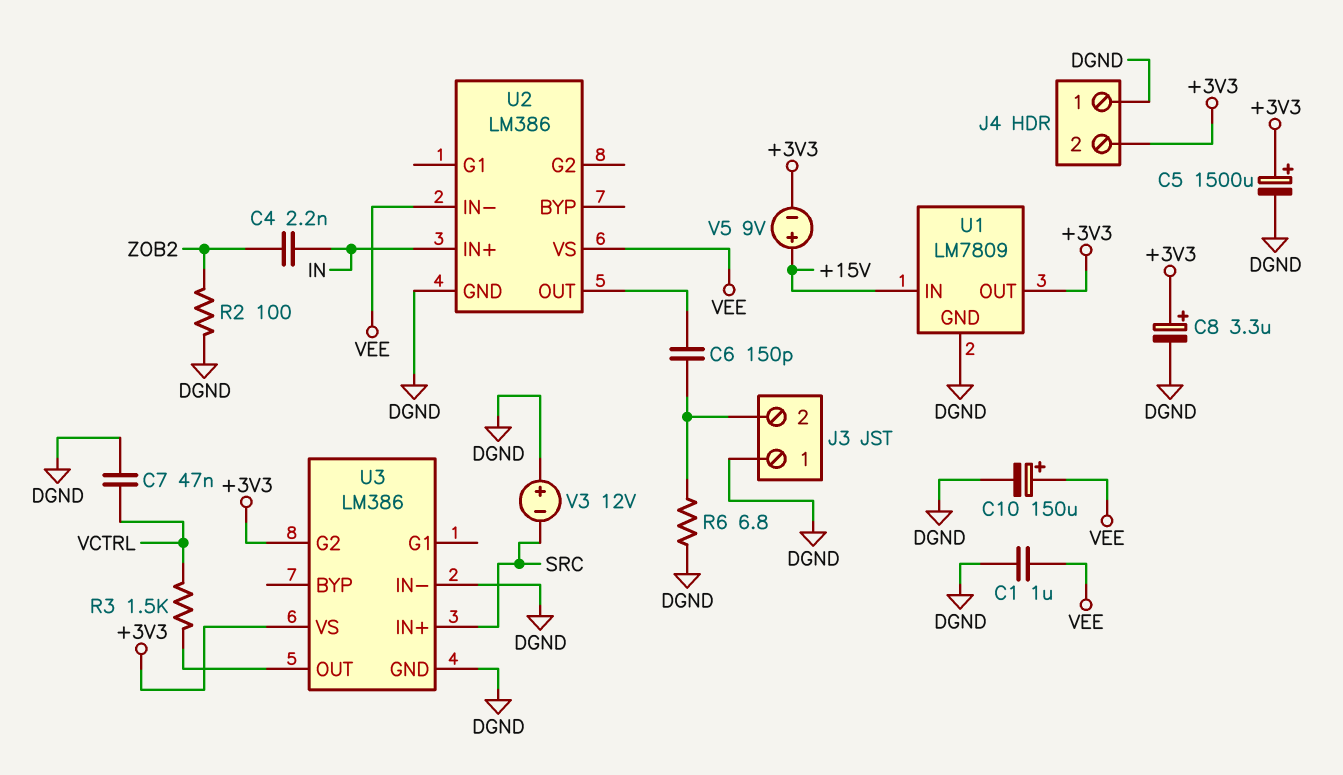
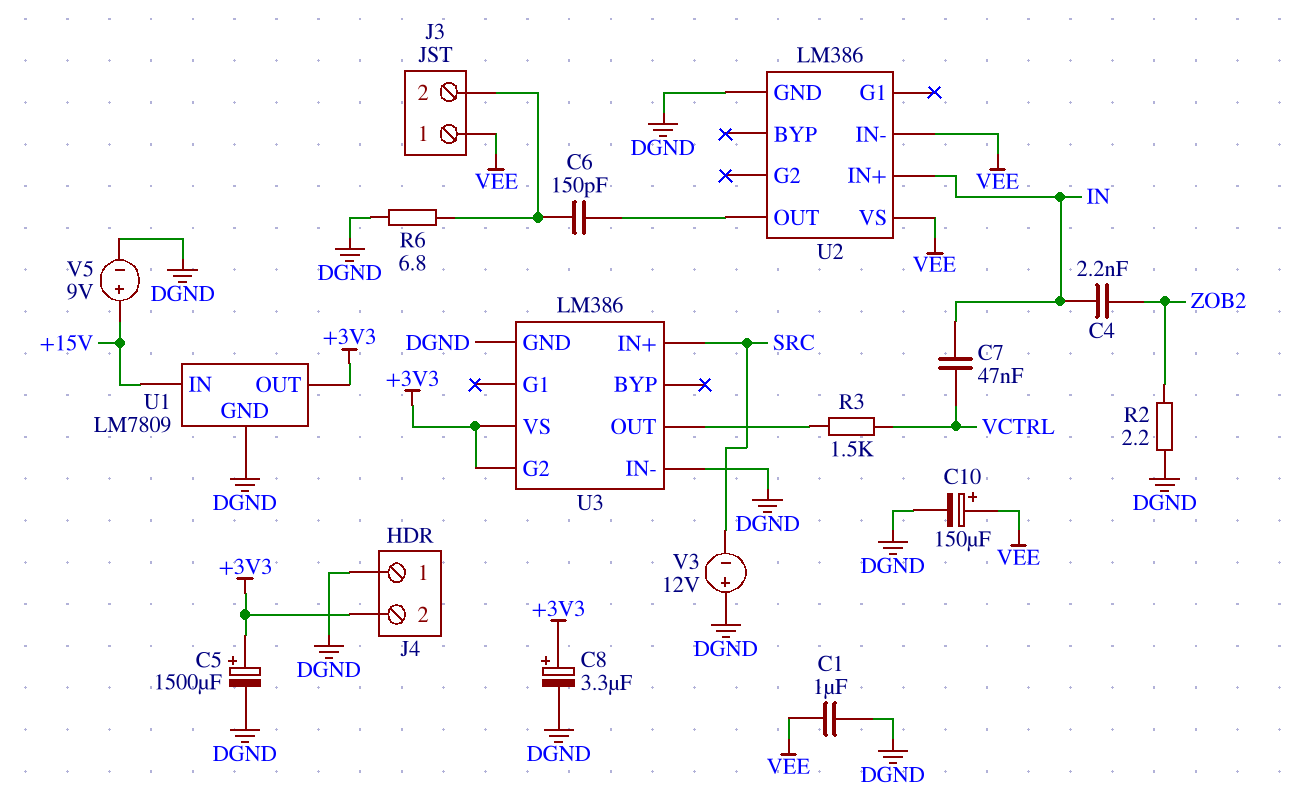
C7: 47nF (DGND, VCTRL) -> 47nF (IN, VCTRL)
J3 pin 1: DGND -> VEE
R2: 100 (DGND, ZOB2) -> 2.2 (DGND, ZOB2)
V5: 9V (plus +15V, minus +3V3) -> 9V (plus +15V, minus DGND)

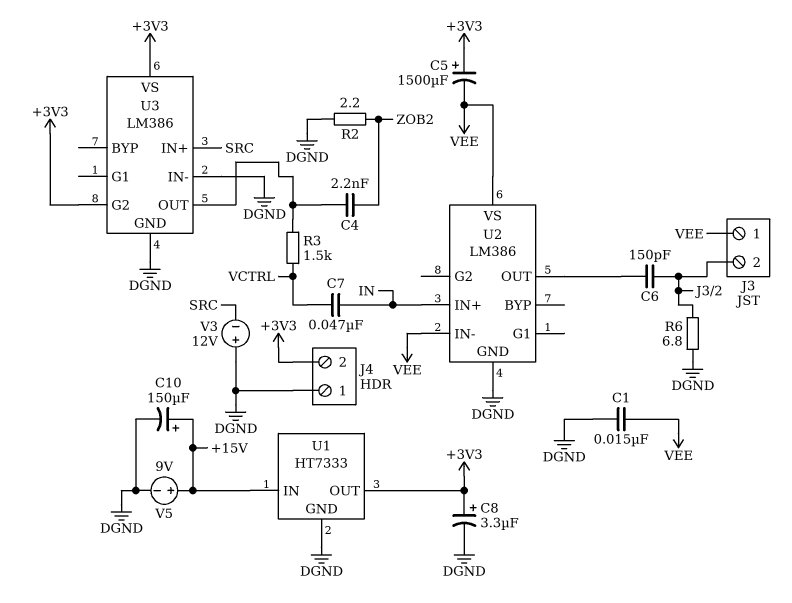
C1: 1uF (DGND, VEE) -> 15nF (DGND, VEE)
C4: 2.2nF (IN, ZOB2) -> 2.2nF (U3/OUT, ZOB2)
C5: 1500uF (plus +3V3, minus DGND) -> 1500uF (plus +3V3, minus VEE)
C10: 150uF (plus VEE, minus DGND) -> 150uF (plus +15V, minus DGND)
U1: LM7809 -> HT7333

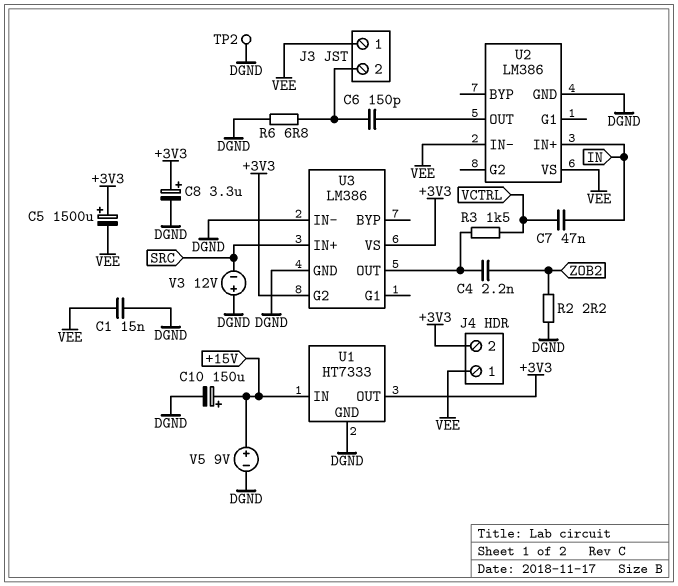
J4 pin 1: DGND -> VEE
TP2: none -> test point (DGND)

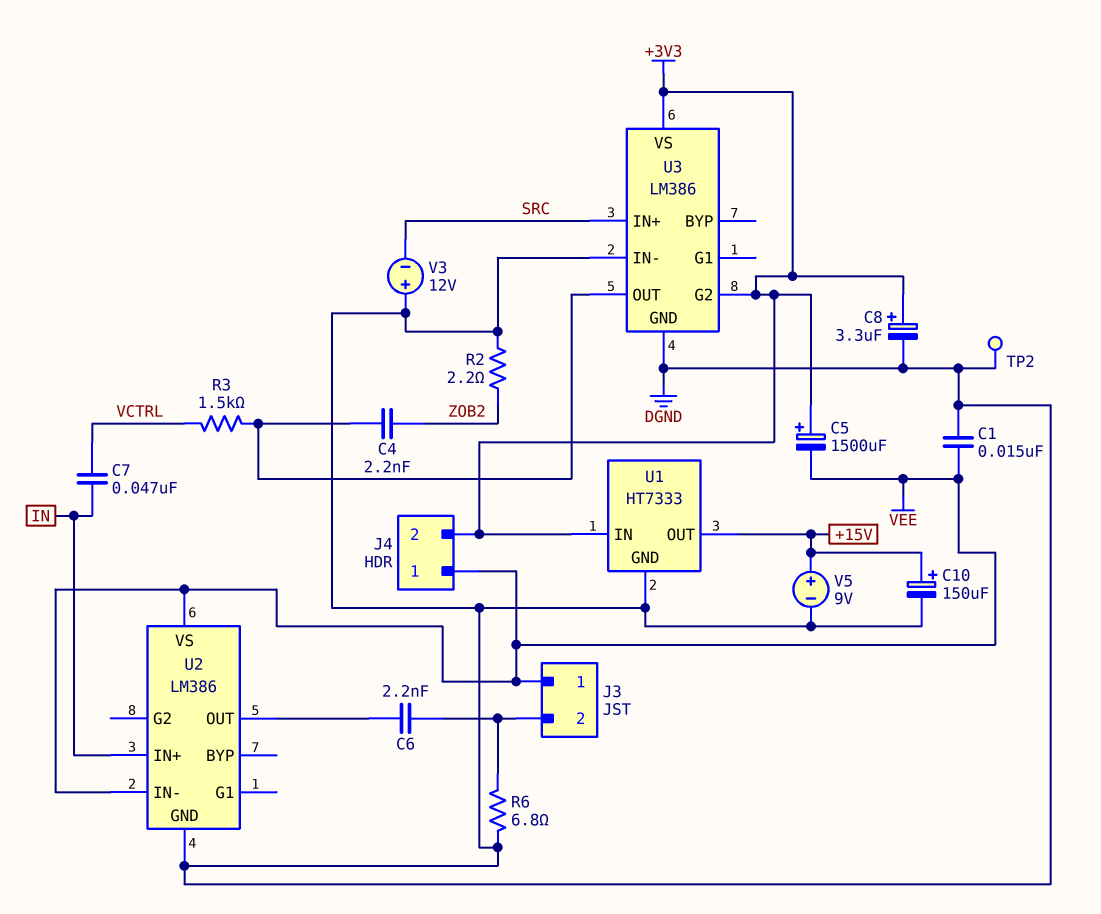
C6: 150pF (J3/2, U2/OUT) -> 2.2nF (J3/2, U2/OUT)
U1 pin IN: +15V -> +3V3
U1 pin OUT: +3V3 -> +15V

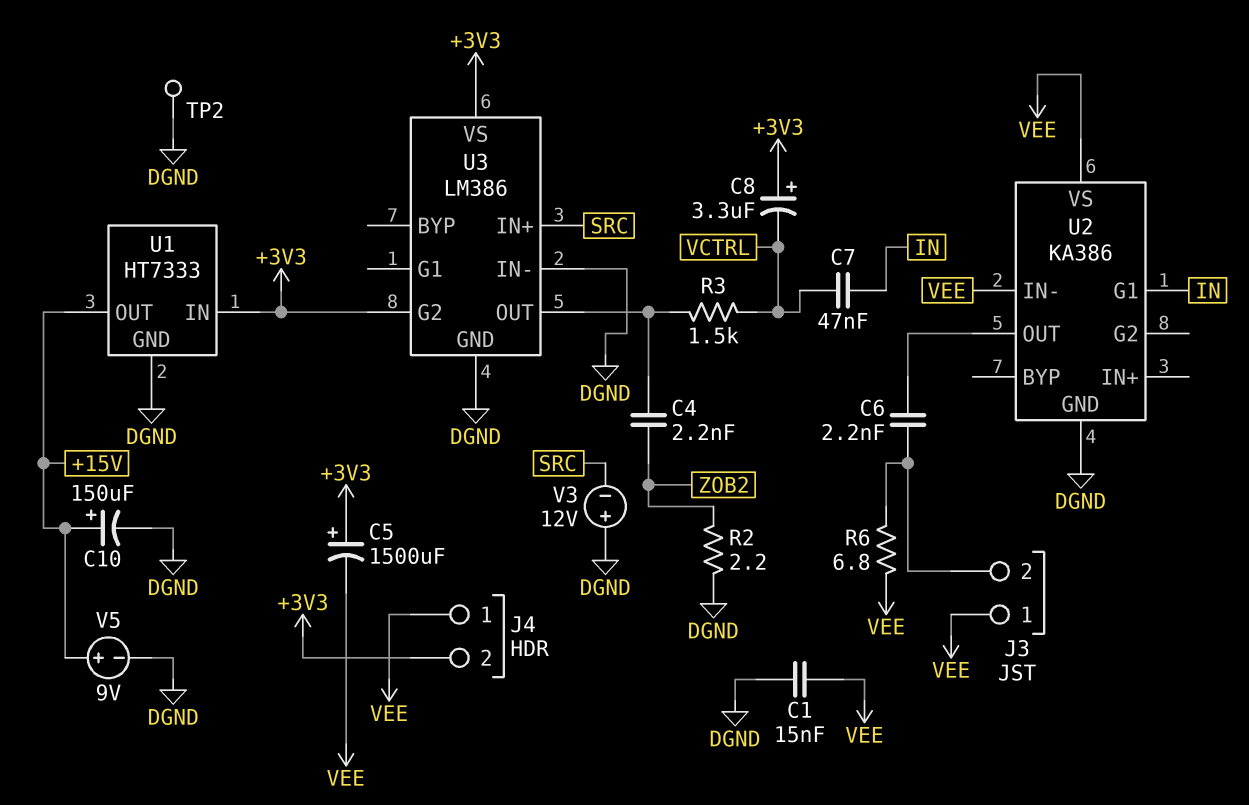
C8: 3.3uF (plus +3V3, minus DGND) -> 3.3uF (plus +3V3, minus VCTRL)
R6: 6.8 (DGND, J3/2) -> 6.8 (J3/2, VEE)
U2: LM386 -> KA386
U2 pin G1: none -> IN
U2 pin IN+: IN -> none

